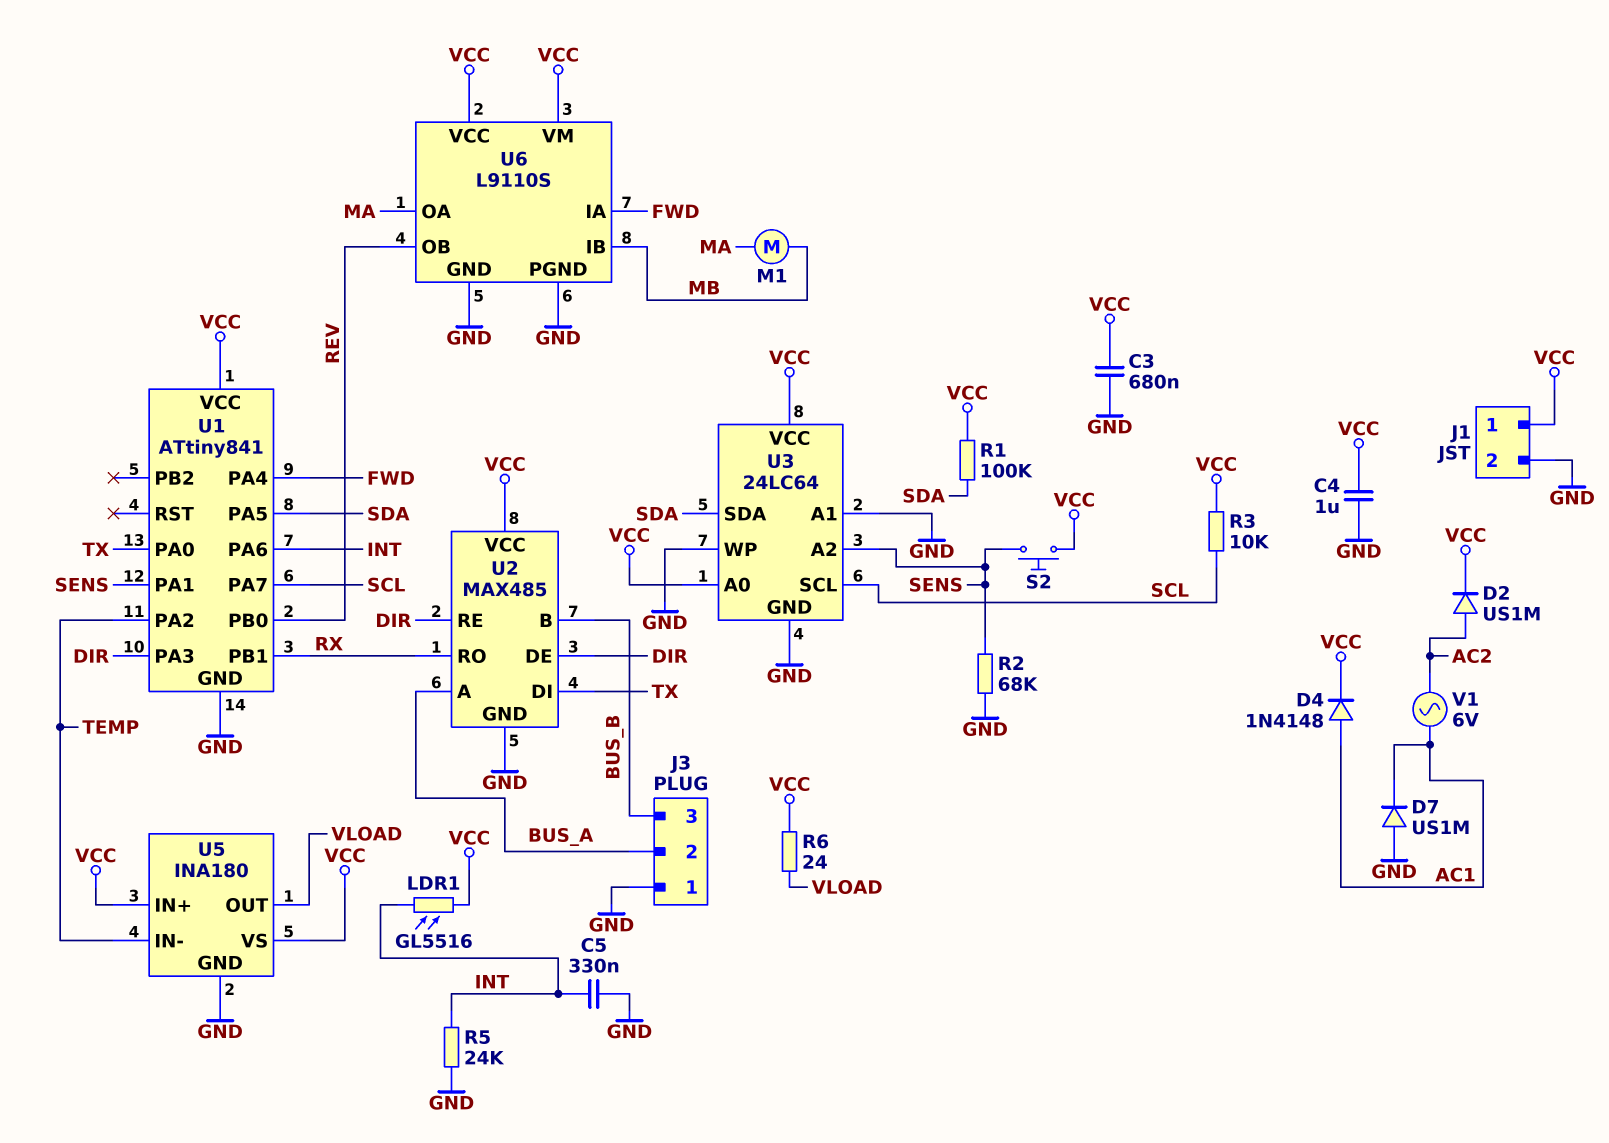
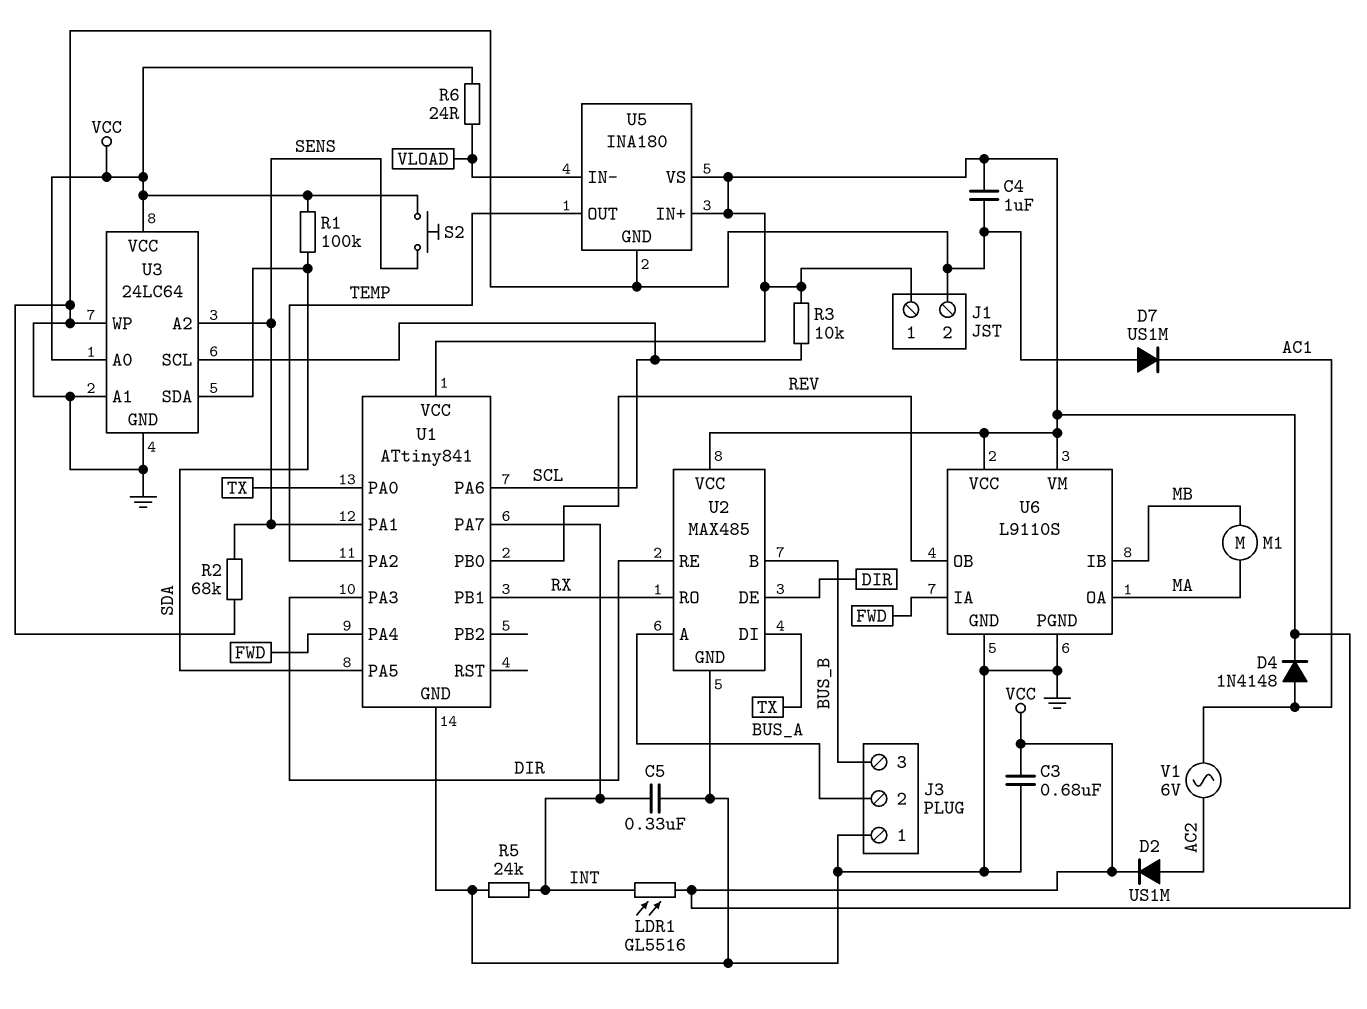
U1 pin PA6: INT -> SCL
U1 pin PA7: SCL -> INT
U5 pin IN-: TEMP -> VLOAD
U5 pin OUT: VLOAD -> TEMP

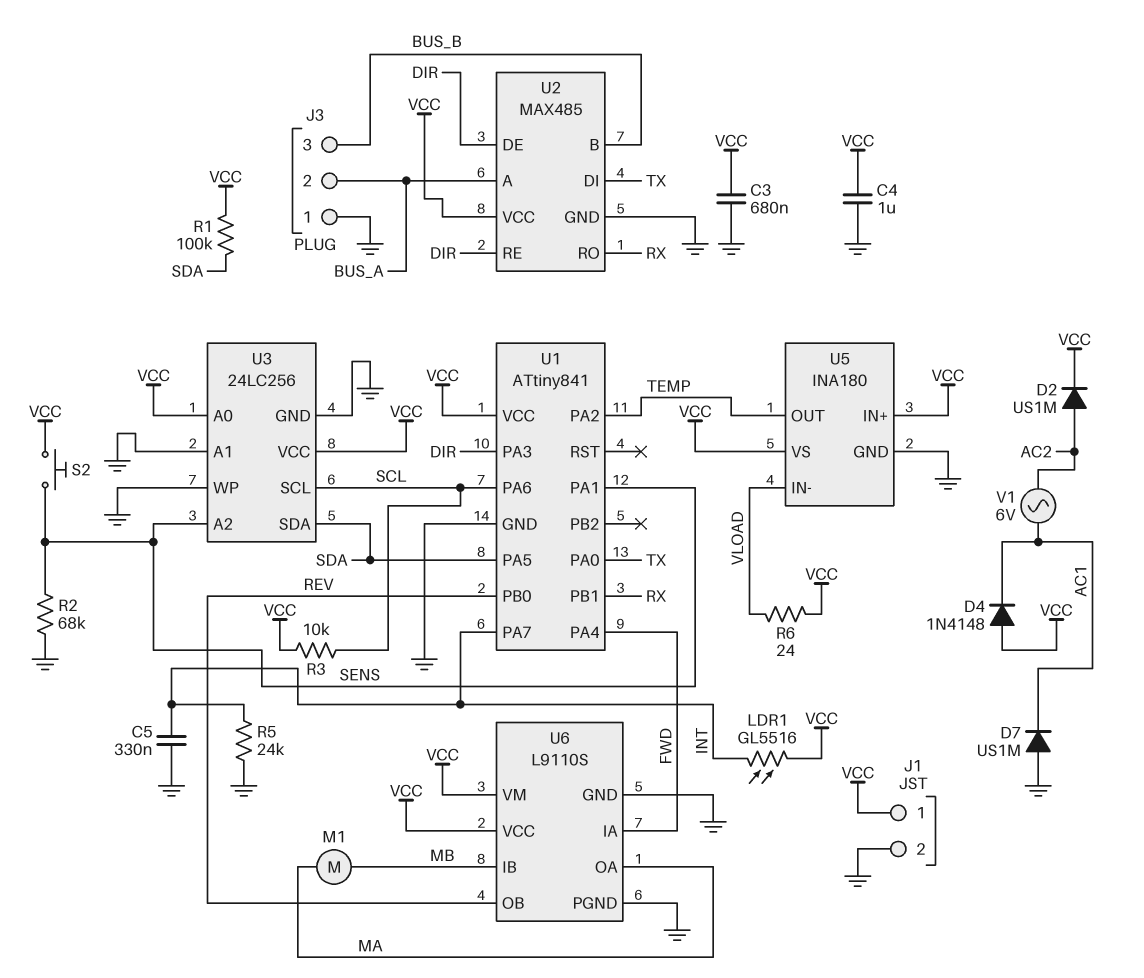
D4: diode 1N4148 (A AC1, K VCC) -> diode 1N4148 (A VCC, K AC1)
U3: 24LC64 -> 24LC256

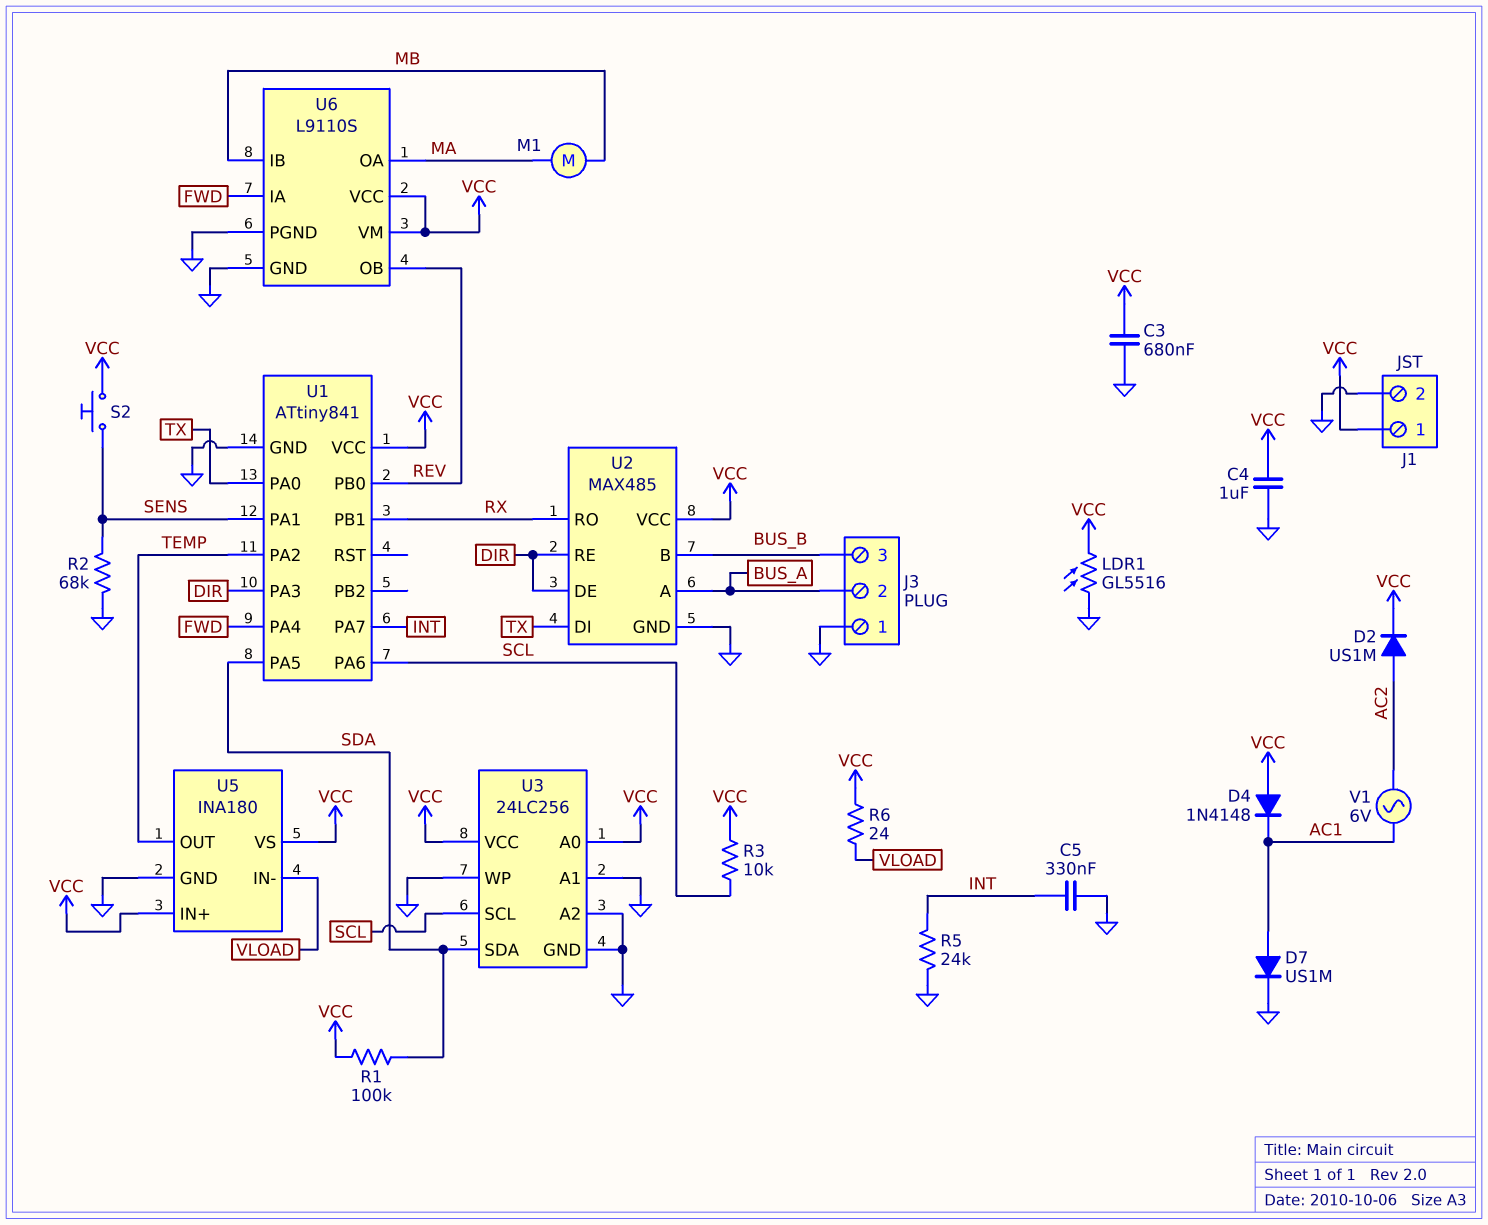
D7: diode US1M (A GND, K AC1) -> diode US1M (A AC1, K GND)
LDR1: GL5516 (INT, VCC) -> GL5516 (GND, VCC)
U3 pin A2: SENS -> GND

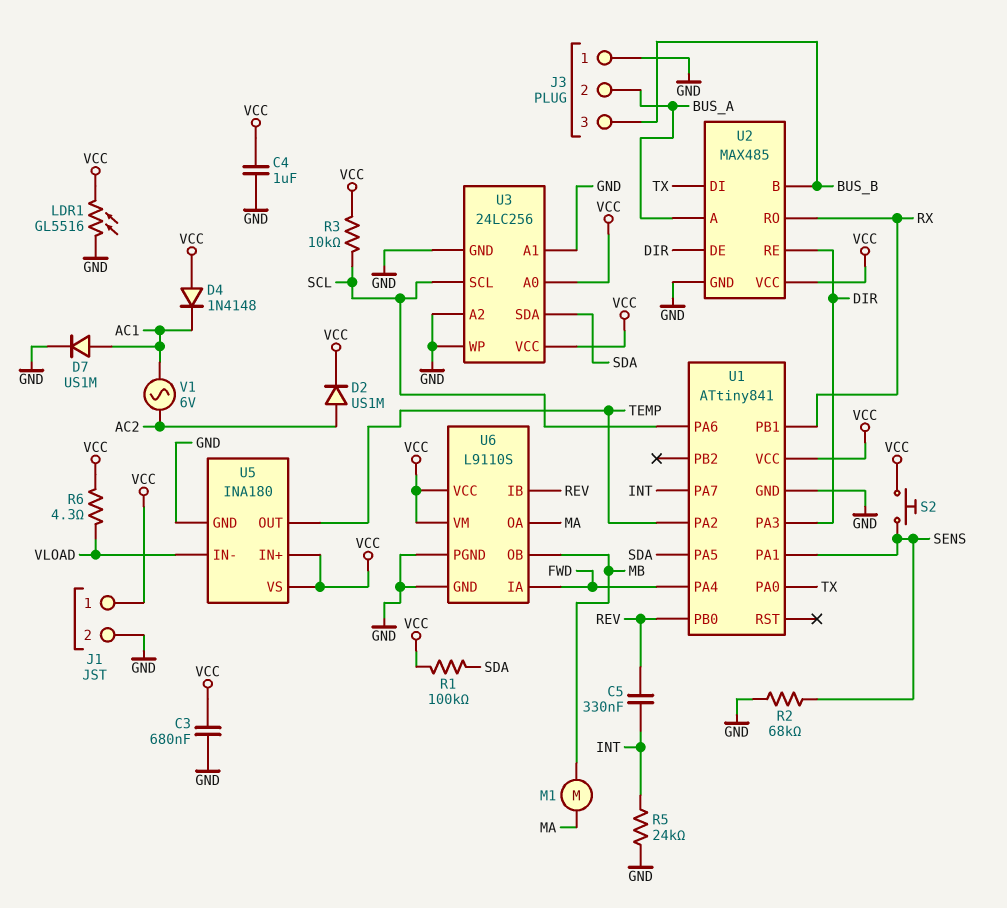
C5: 330nF (GND, INT) -> 330nF (INT, REV)
R6: 24 (VCC, VLOAD) -> 4.3 (VCC, VLOAD)
U6 pin IB: MB -> REV
U6 pin OB: REV -> MB

